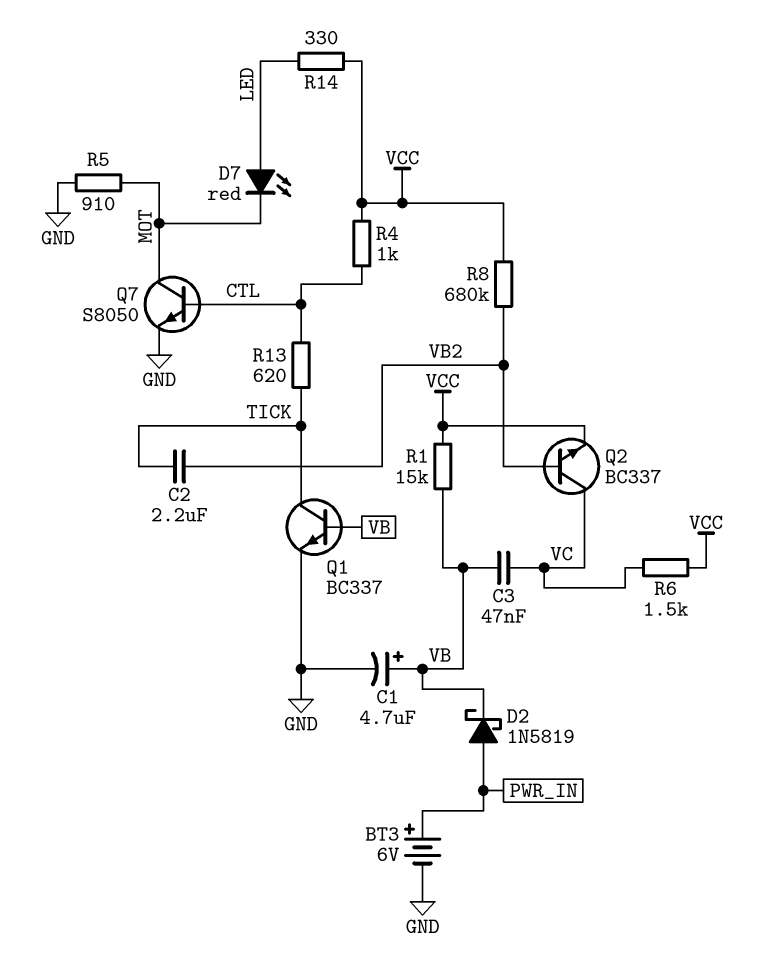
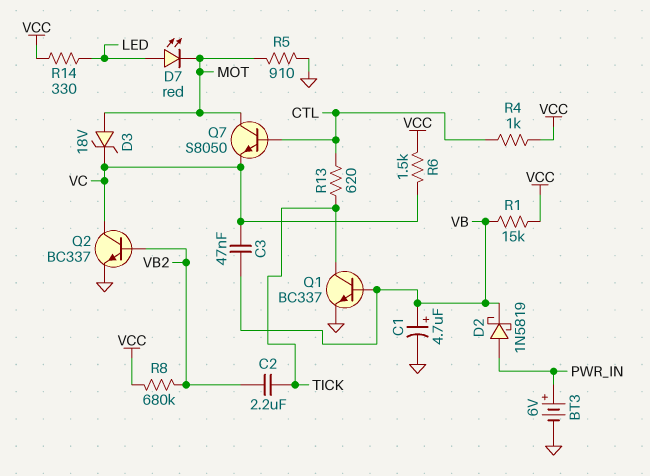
D3: none -> zener 18V (A MOT, K VC)
Q2: NPN BC337 (B VB2, C VC, E VCC) -> NPN BC337 (B VB2, C VC, E GND)
Q7: NPN S8050 (B CTL, C MOT, E GND) -> NPN S8050 (B CTL, C MOT, E VC)

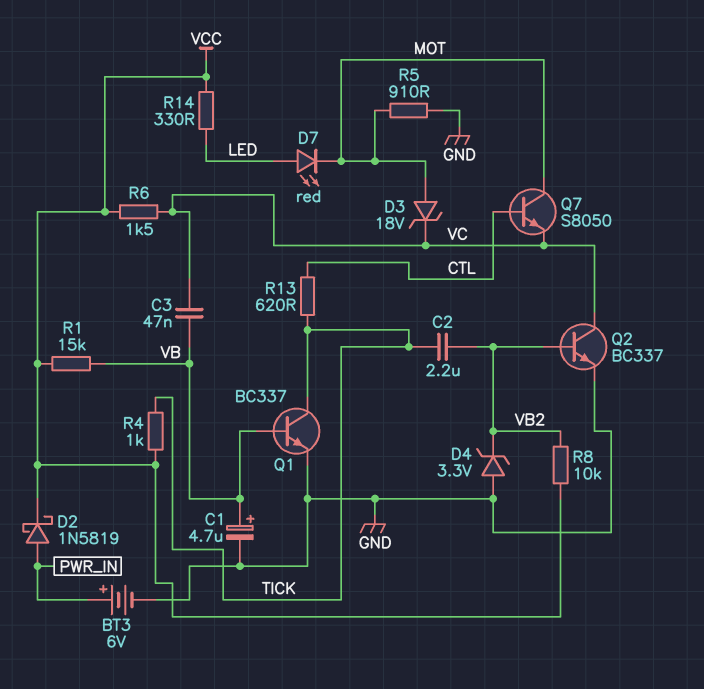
D2: schottky 1N5819 (A PWR_IN, K VB) -> schottky 1N5819 (A PWR_IN, K VCC)
D4: none -> zener 3.3V (A GND, K VB2)
R4: 1k (CTL, VCC) -> 1k (TICK, VCC)
R8: 680k (VB2, VCC) -> 10k (VB2, VCC)

